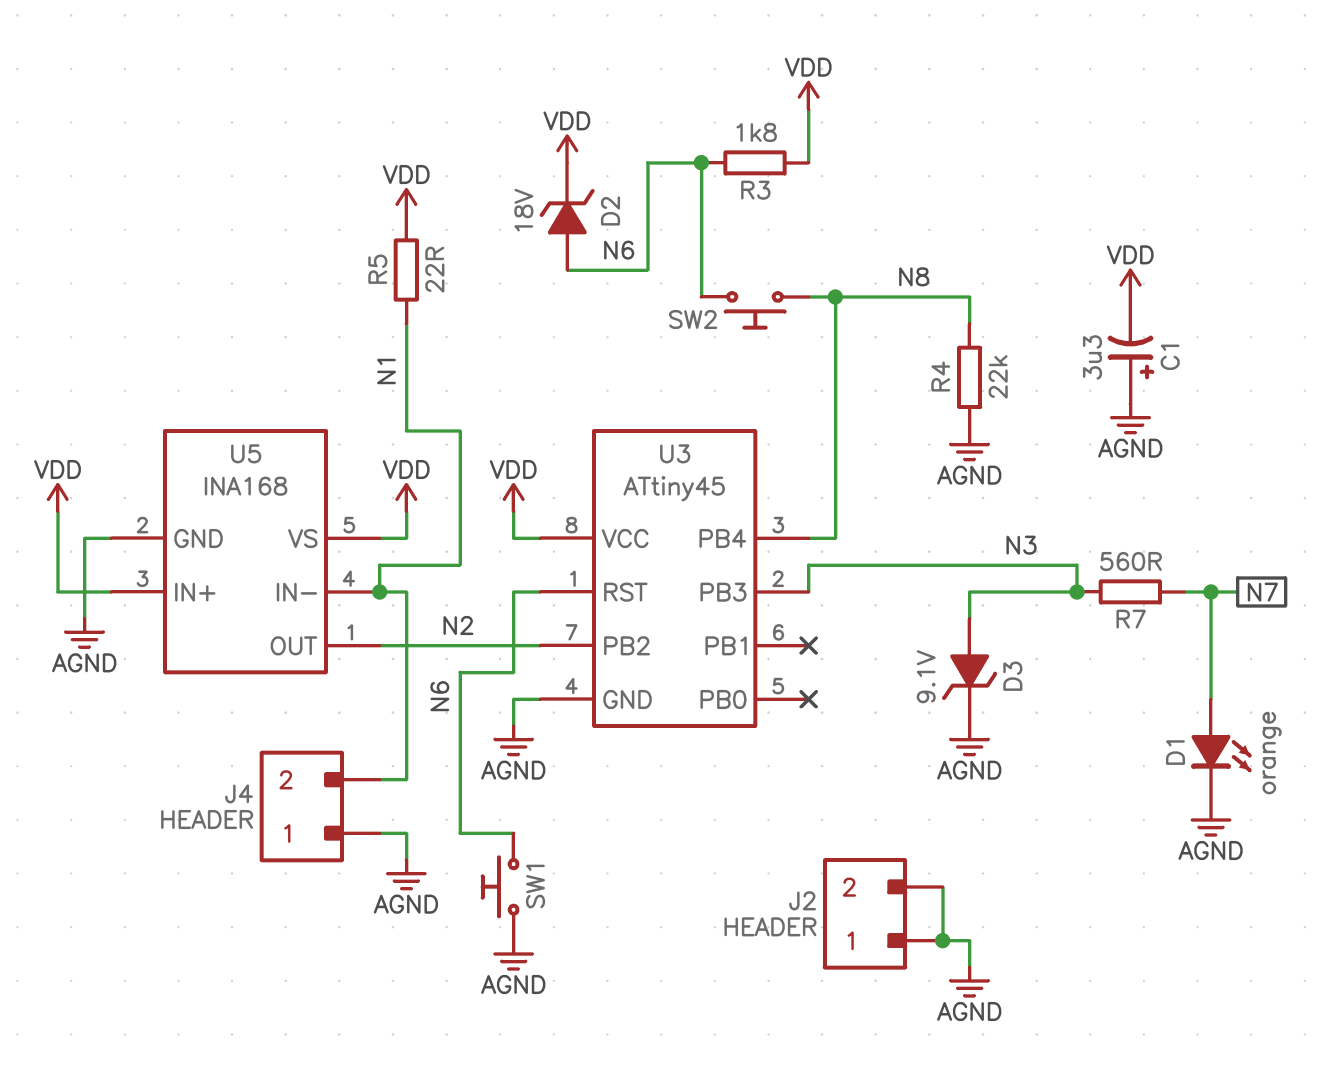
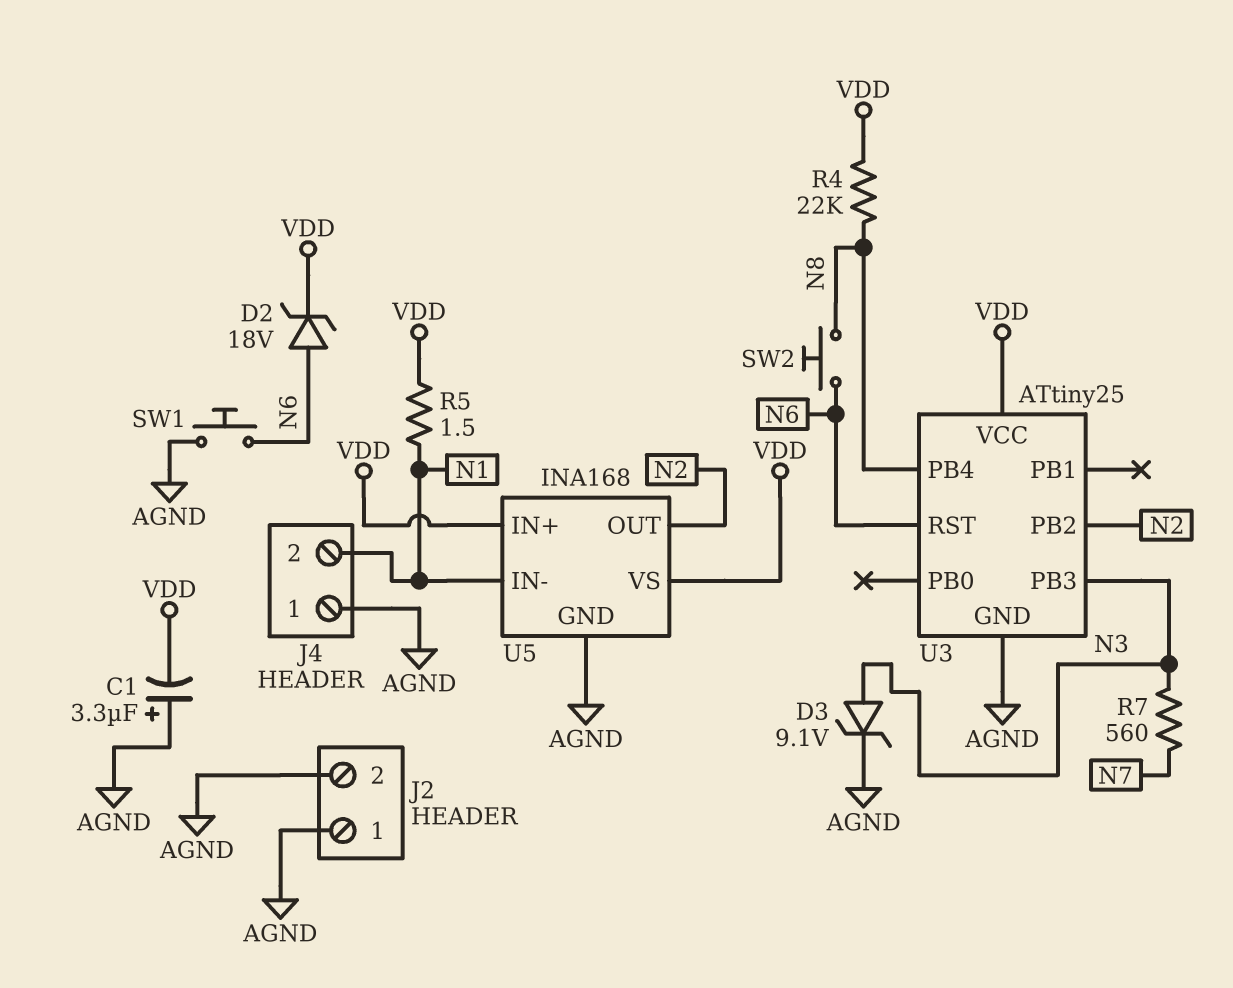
D1: LED orange (A N7, K AGND) -> none
R3: 1.8k (N6, VDD) -> none
R4: 22k (AGND, N8) -> 22k (N8, VDD)
R5: 22 (N1, VDD) -> 1.5 (N1, VDD)
U3: ATtiny45 -> ATtiny25

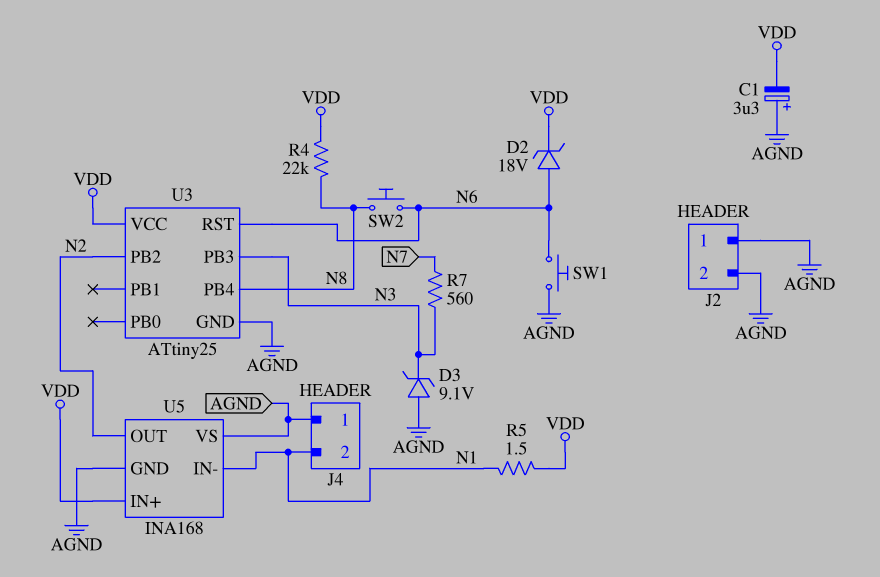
D3: zener 9.1V (A N3, K AGND) -> zener 9.1V (A AGND, K N3)
U5 pin VS: VDD -> AGND

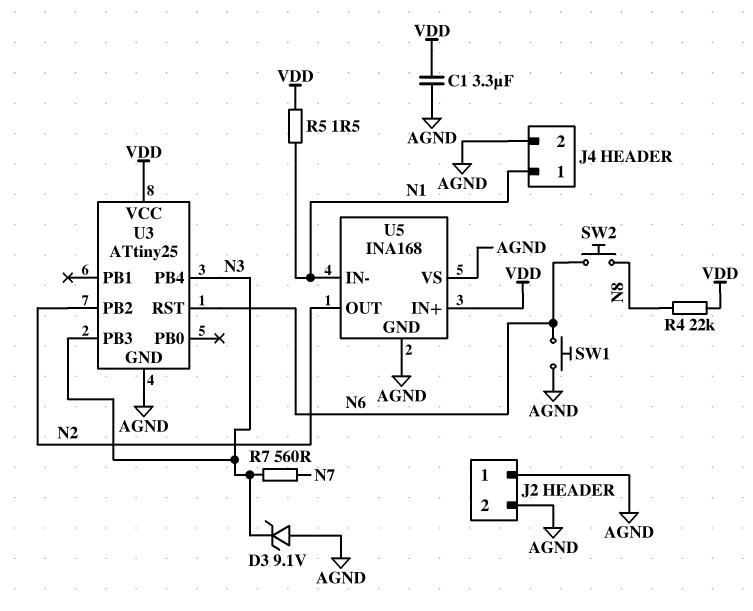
C1: 3.3uF (plus AGND, minus VDD) -> 3.3uF (AGND, VDD)
D2: zener 18V (A N6, K VDD) -> none
J4 pin 1: AGND -> N1
J4 pin 2: N1 -> AGND
U3 pin PB4: N8 -> N3

